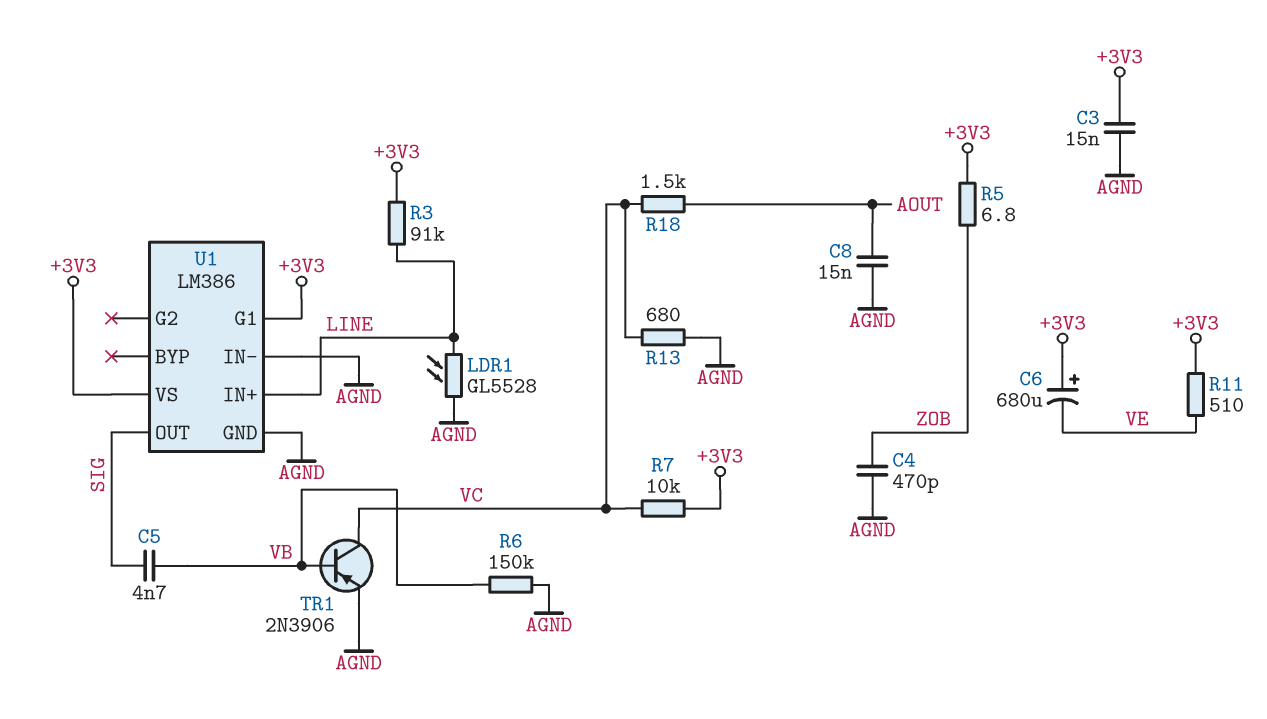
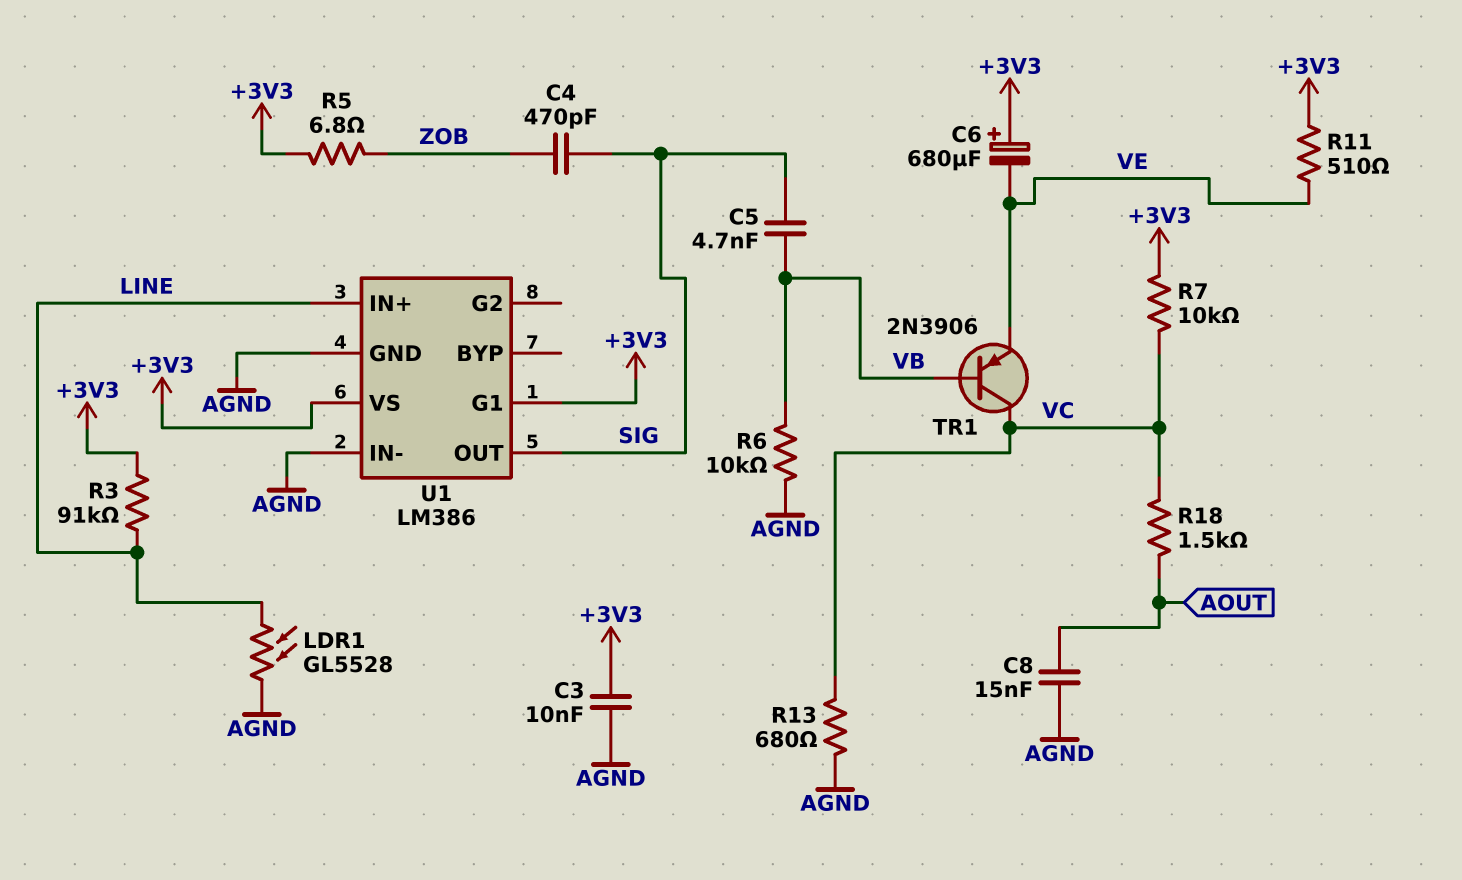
C3: 15nF (+3V3, AGND) -> 10nF (+3V3, AGND)
C4: 470pF (AGND, ZOB) -> 470pF (SIG, ZOB)
R6: 150k (AGND, VB) -> 10k (AGND, VB)
TR1: PNP 2N3906 (B VB, C VC, E AGND) -> PNP 2N3906 (B VB, C VC, E VE)

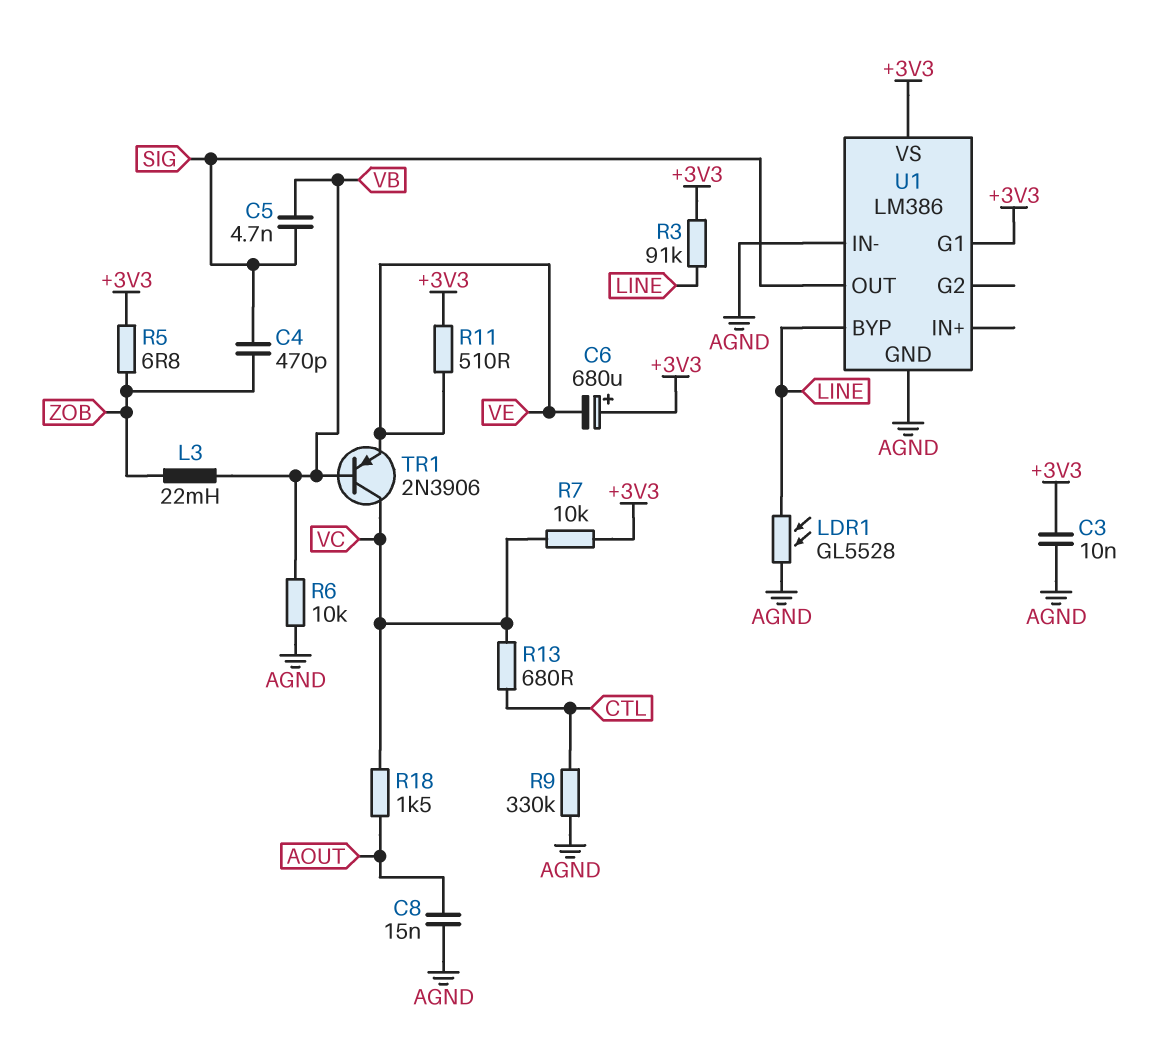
L3: none -> 22mH (VB, ZOB)
R9: none -> 330k (AGND, CTL)
R13: 680 (AGND, VC) -> 680 (CTL, VC)
U1 pin BYP: none -> LINE
U1 pin IN+: LINE -> none

